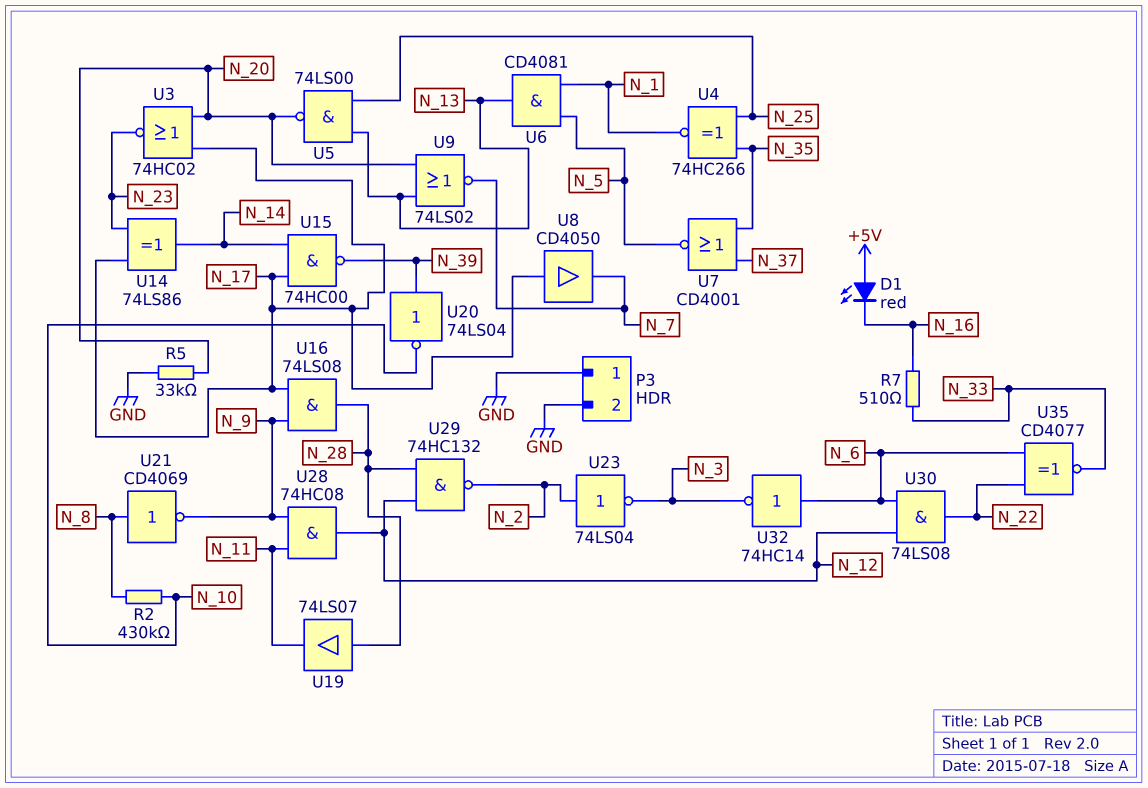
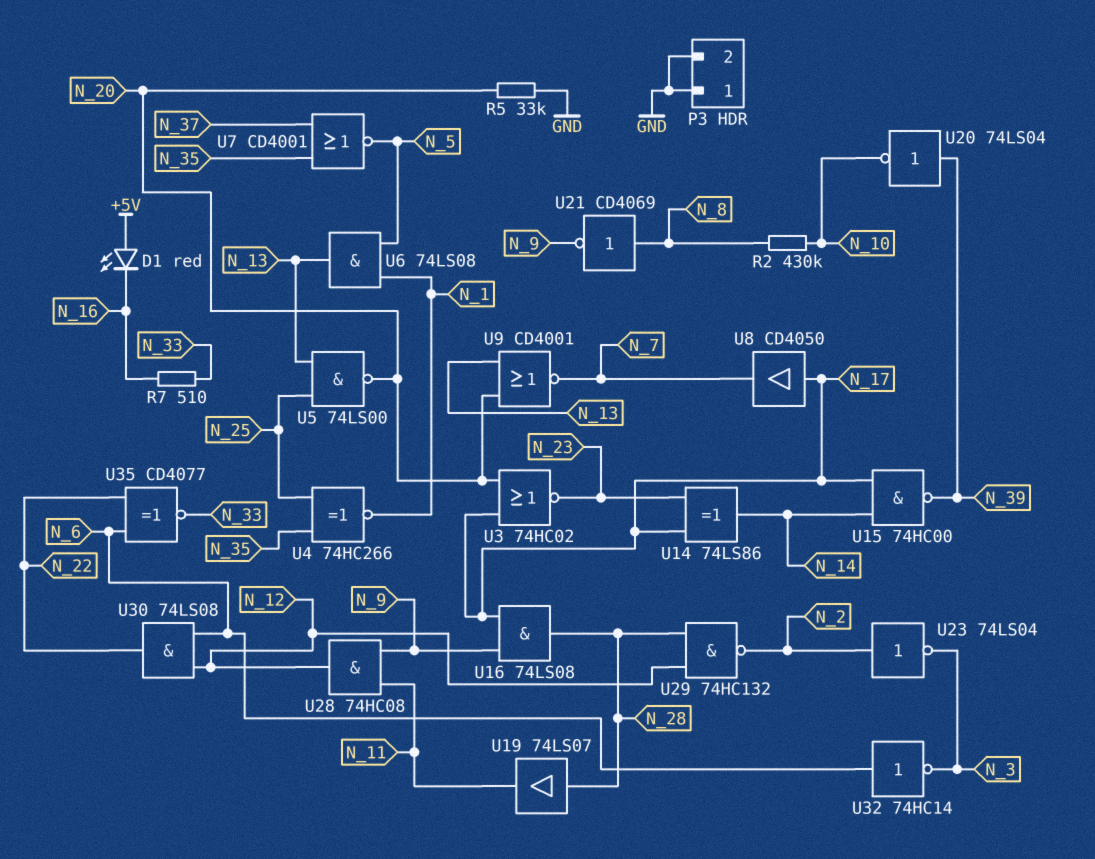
U6: AND CD4081 (in N_1, in N_5, out N_13) -> AND 74LS08 (in N_1, in N_5, out N_13)
U9: NOR 74LS02 (in N_13, in N_20, out N_7) -> NOR CD4001 (in N_13, in N_20, out N_7)

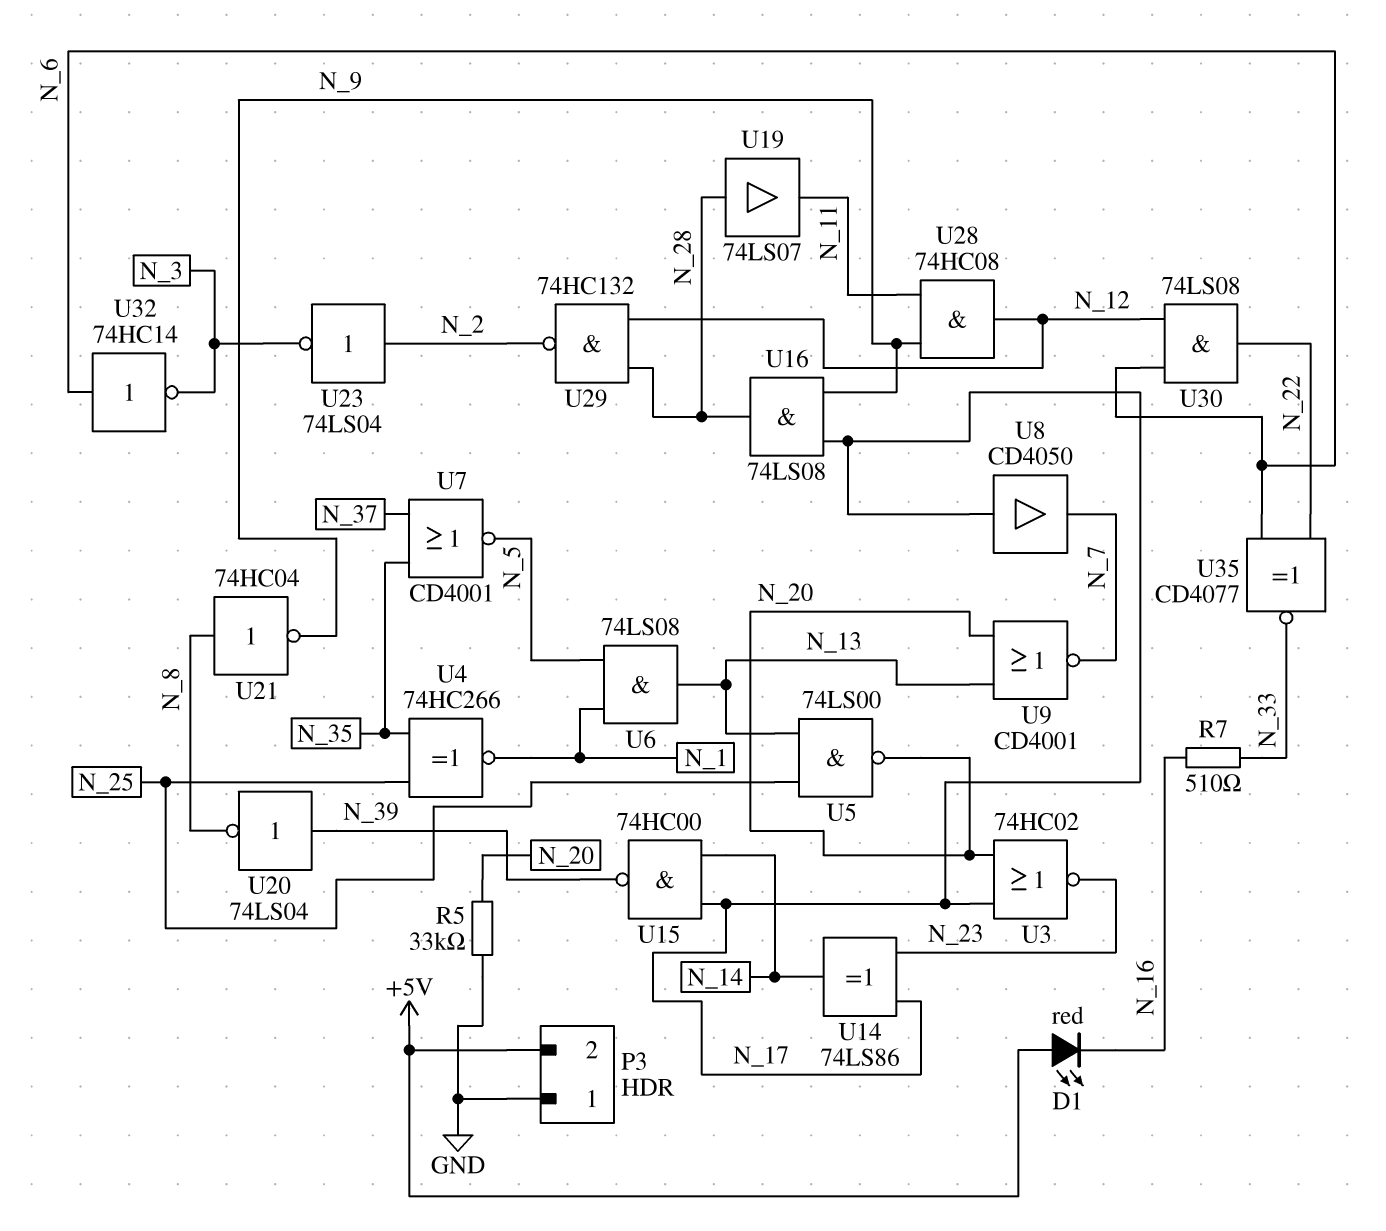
P3 pin 2: GND -> +5V
R2: 430k (N_8, N_10) -> none
U20: NOT 74LS04 (in N_39, out N_10) -> NOT 74LS04 (in N_39, out N_8)
U21: NOT CD4069 (in N_8, out N_9) -> NOT 74HC04 (in N_8, out N_9)

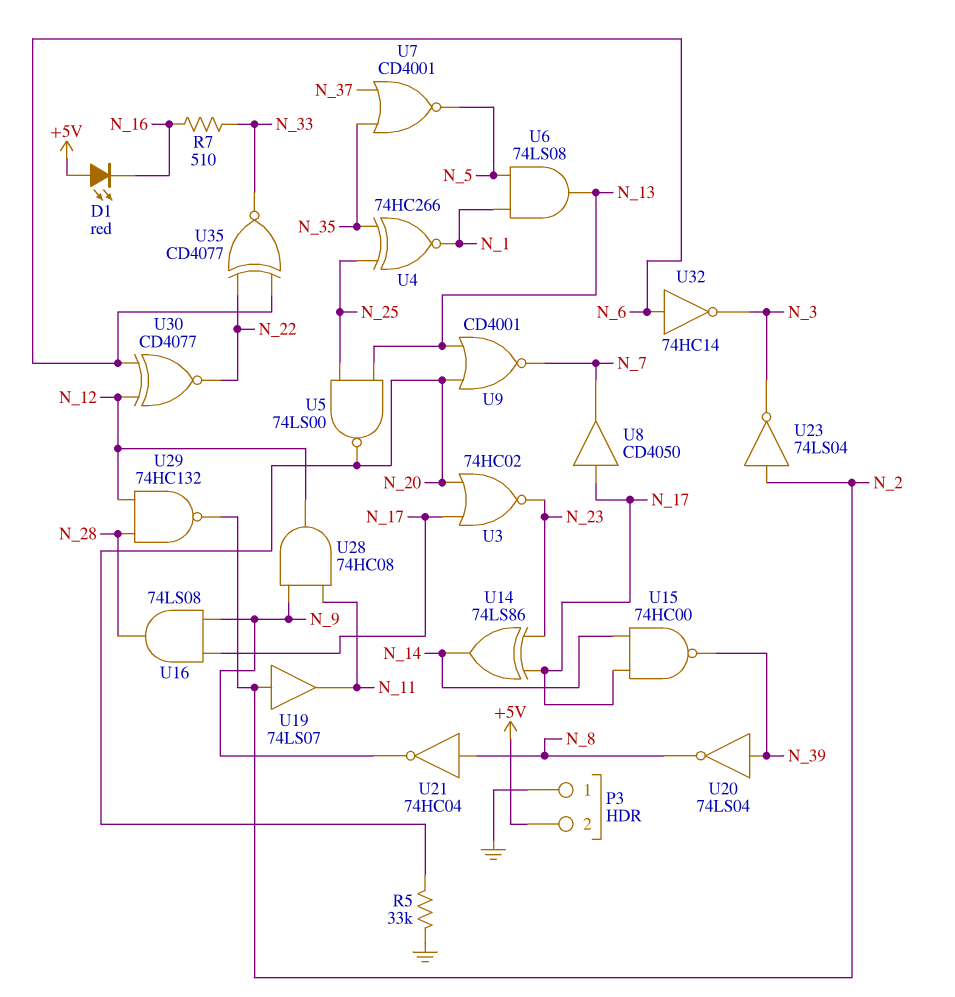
U19: buffer 74LS07 (in N_28, out N_11) -> buffer 74LS07 (in N_2, out N_11)
U30: AND 74LS08 (in N_6, in N_12, out N_22) -> XNOR CD4077 (in N_6, in N_12, out N_22)

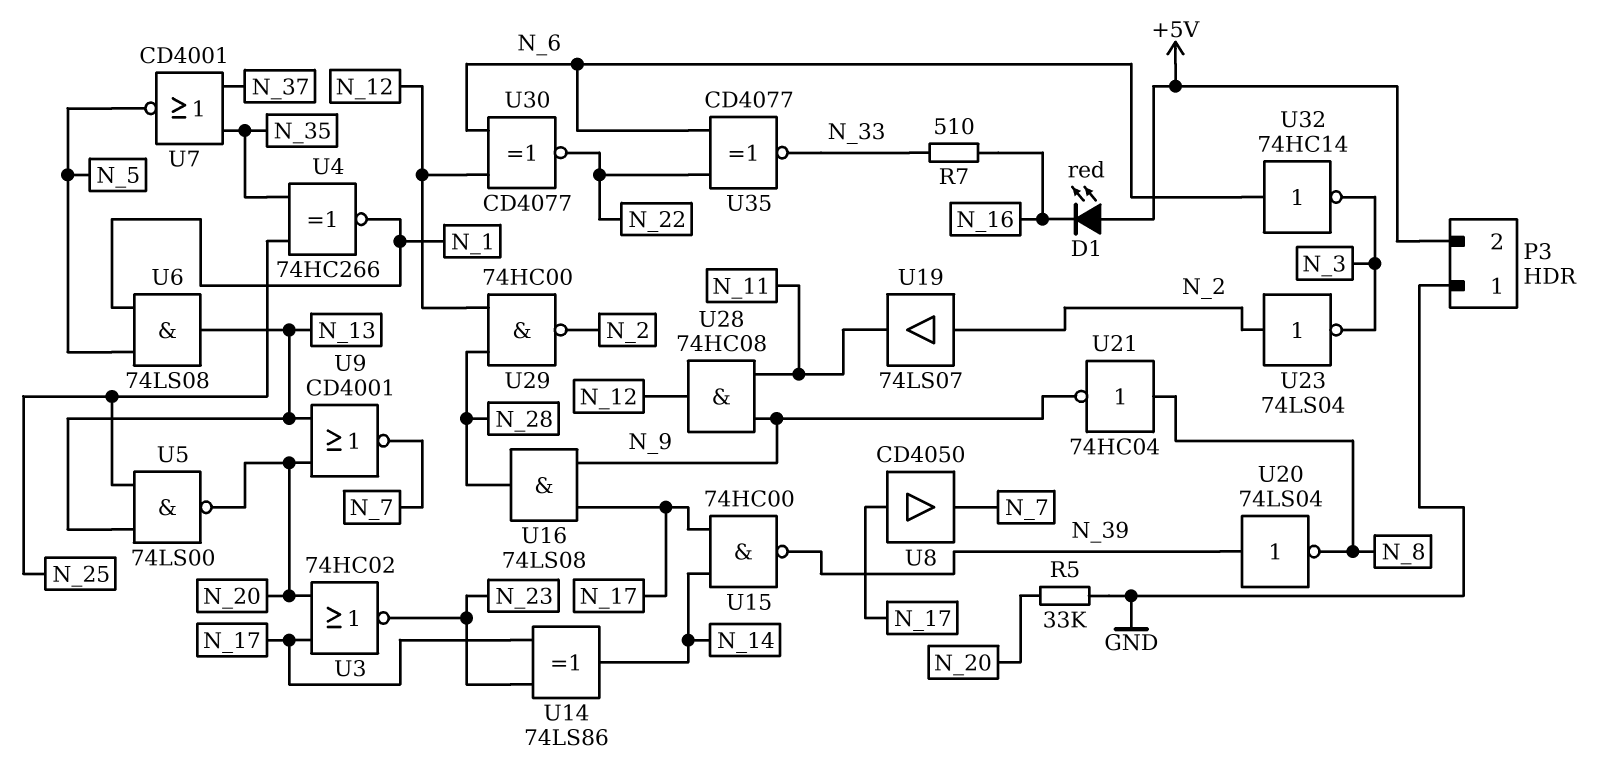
U29: NAND 74HC132 (in N_12, in N_28, out N_2) -> NAND 74HC00 (in N_12, in N_28, out N_2)

